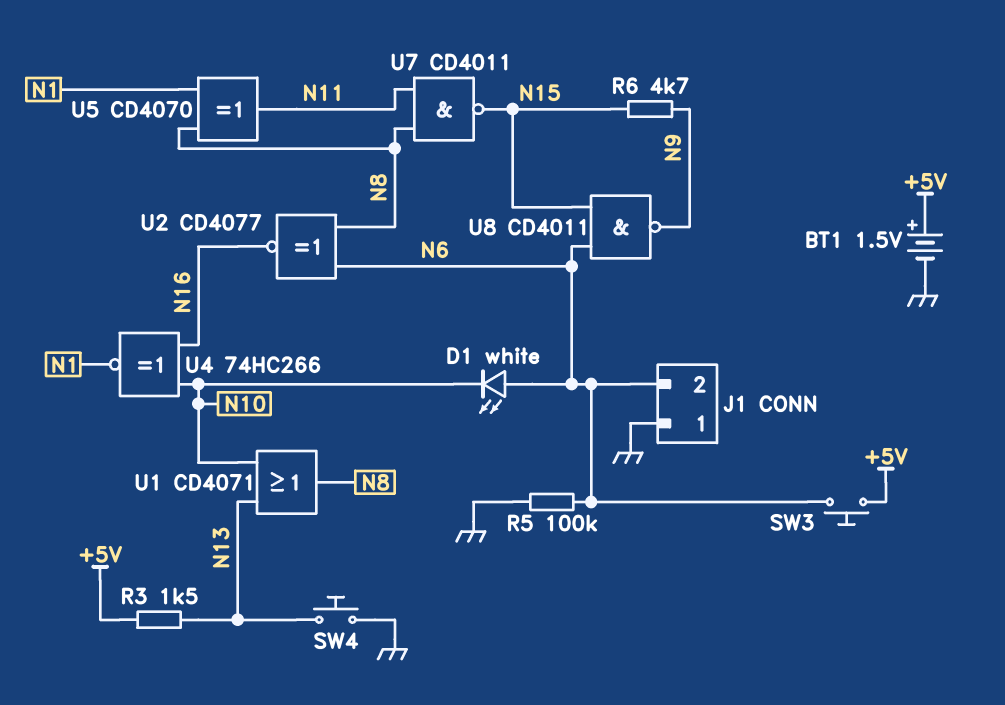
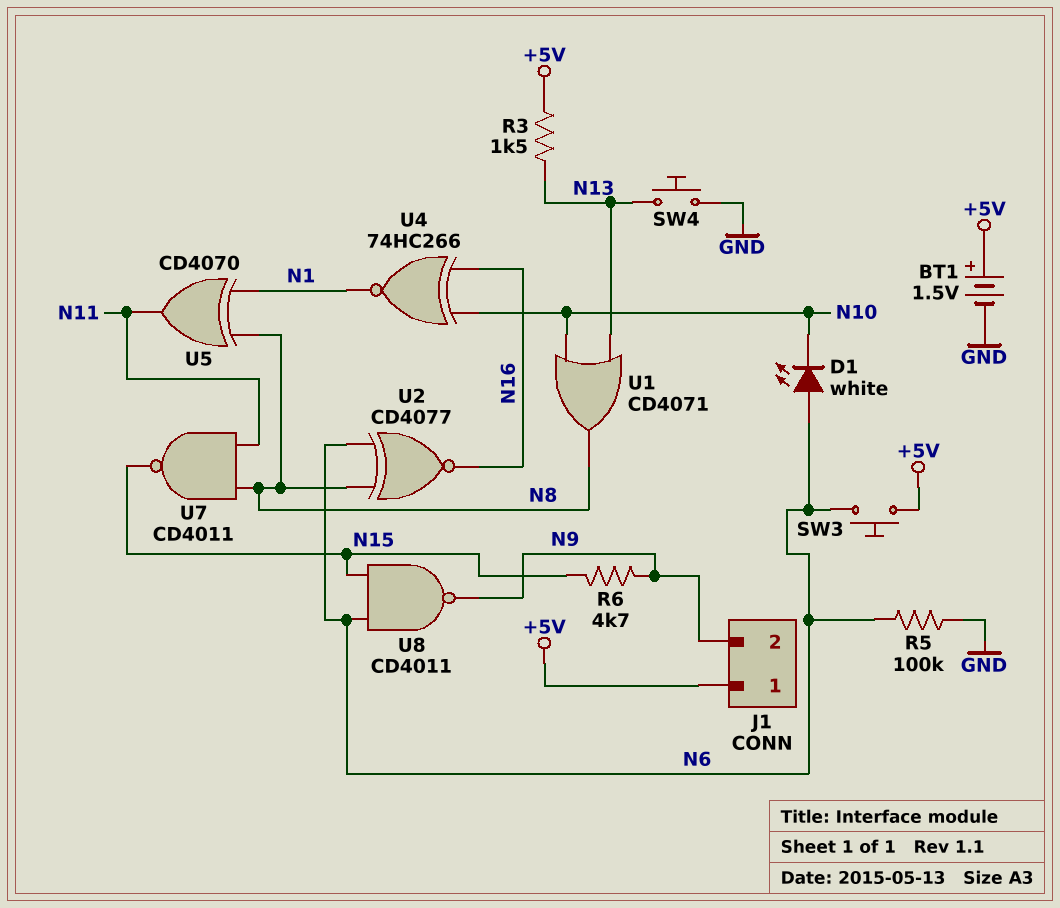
J1 pin 1: GND -> +5V
J1 pin 2: N6 -> N9

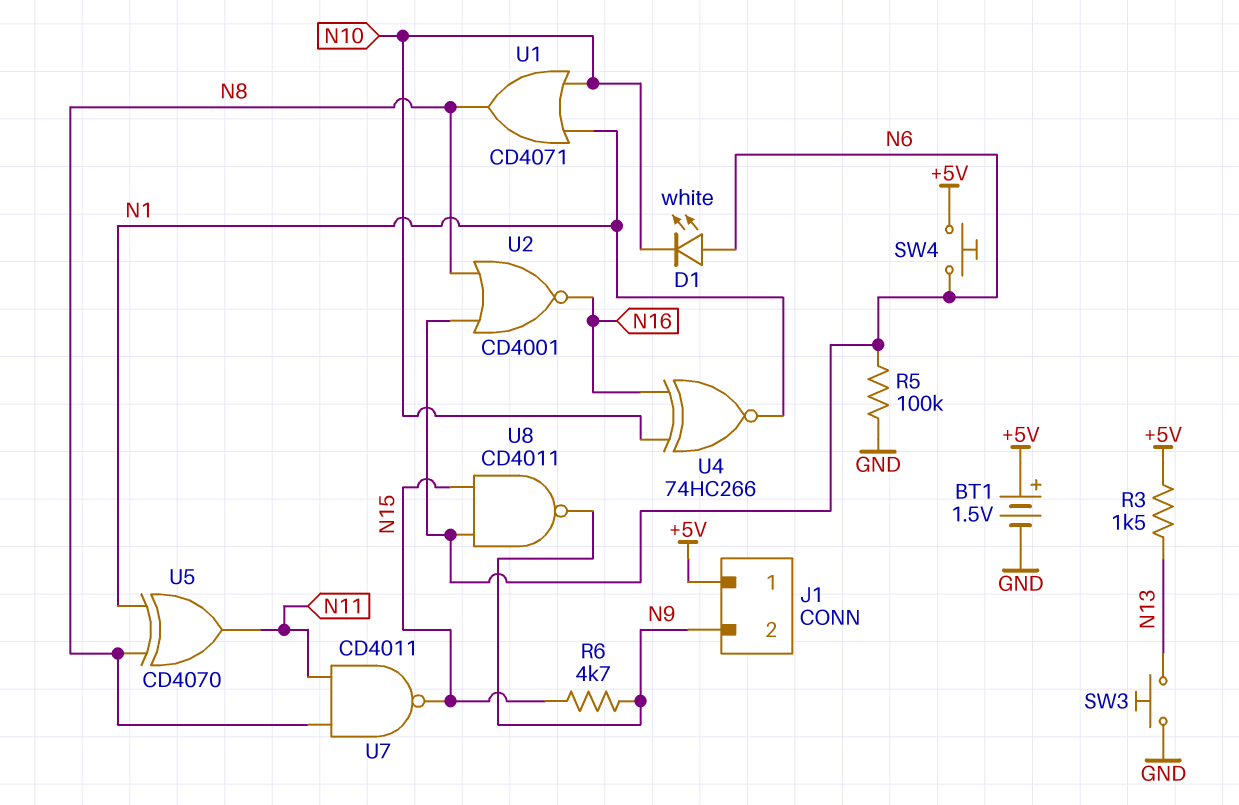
SW3: button (+5V, N6) -> button (GND, N13)
SW4: button (GND, N13) -> button (+5V, N6)
U1: OR CD4071 (in N10, in N13, out N8) -> OR CD4071 (in N1, in N10, out N8)
U2: XNOR CD4077 (in N6, in N8, out N16) -> NOR CD4001 (in N6, in N8, out N16)

